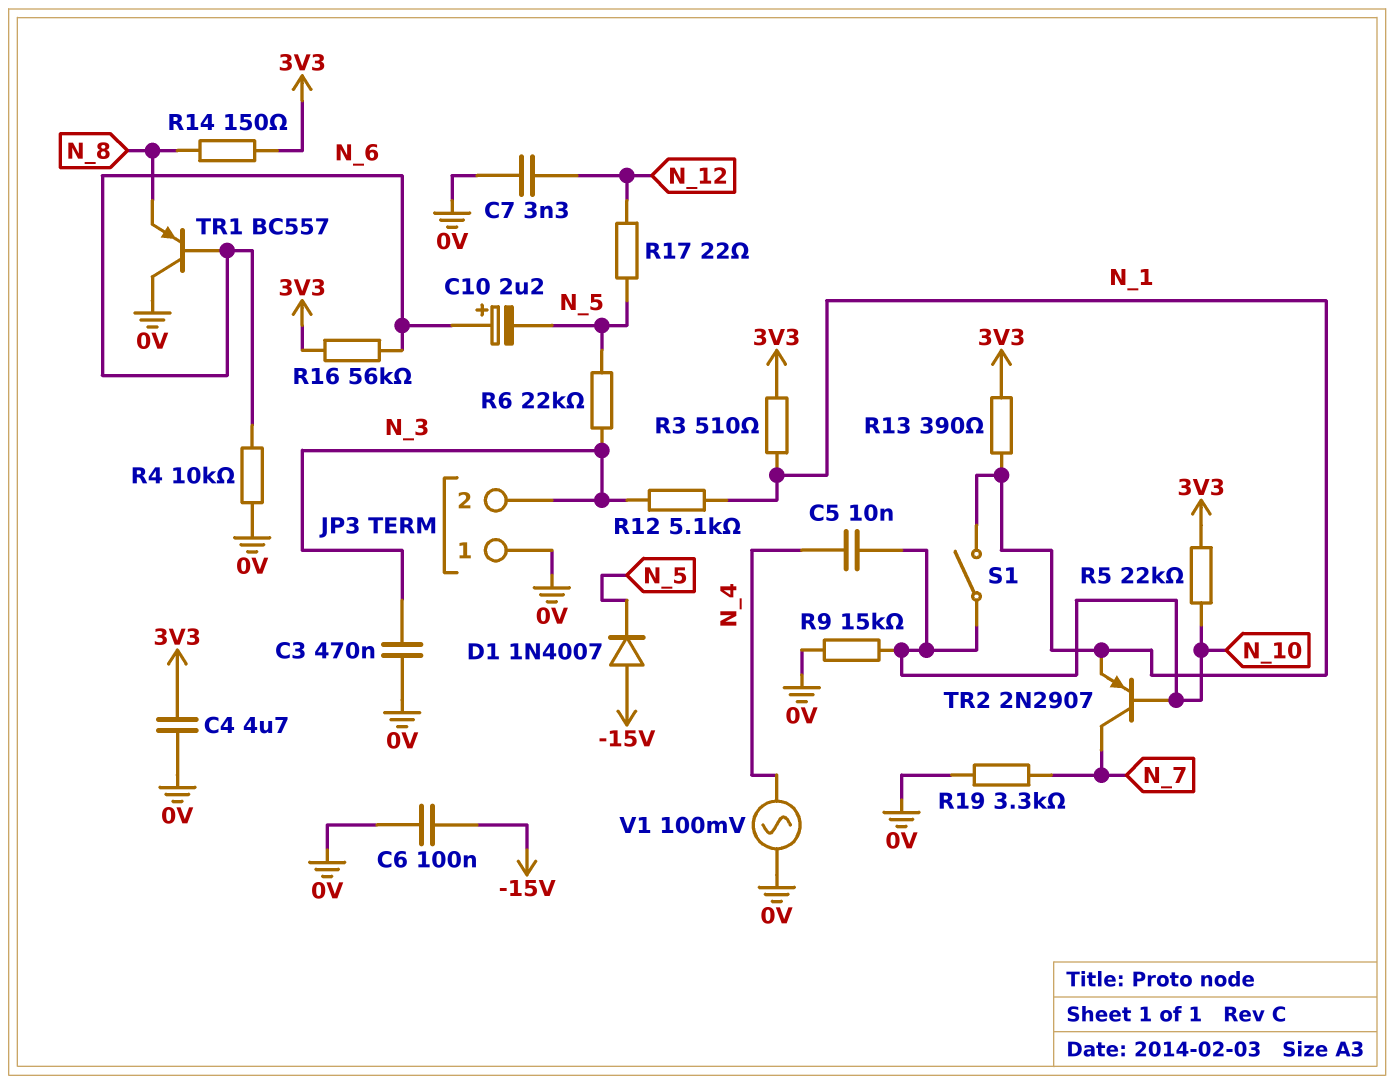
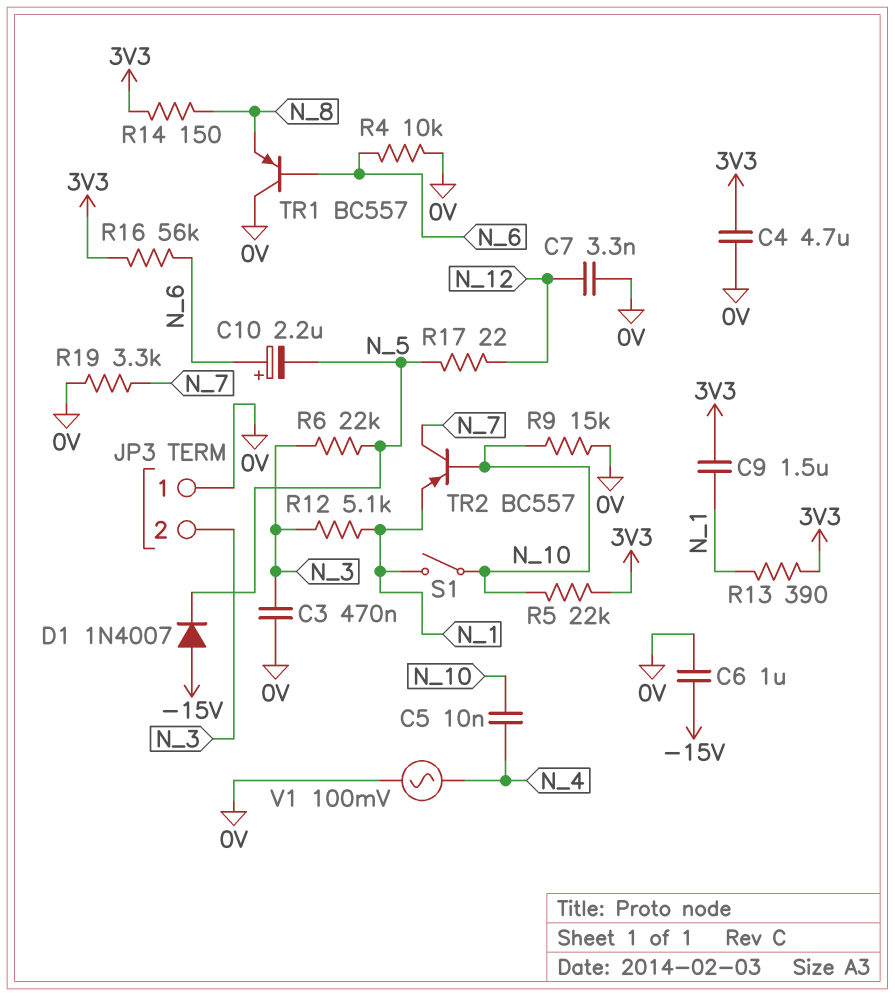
C6: 100nF (-15V, 0V) -> 1uF (-15V, 0V)
C9: none -> 1.5uF (3V3, N_1)
R3: 510 (3V3, N_1) -> none
TR2: PNP 2N2907 (B N_10, C N_7, E N_1) -> PNP BC557 (B N_10, C N_7, E N_1)

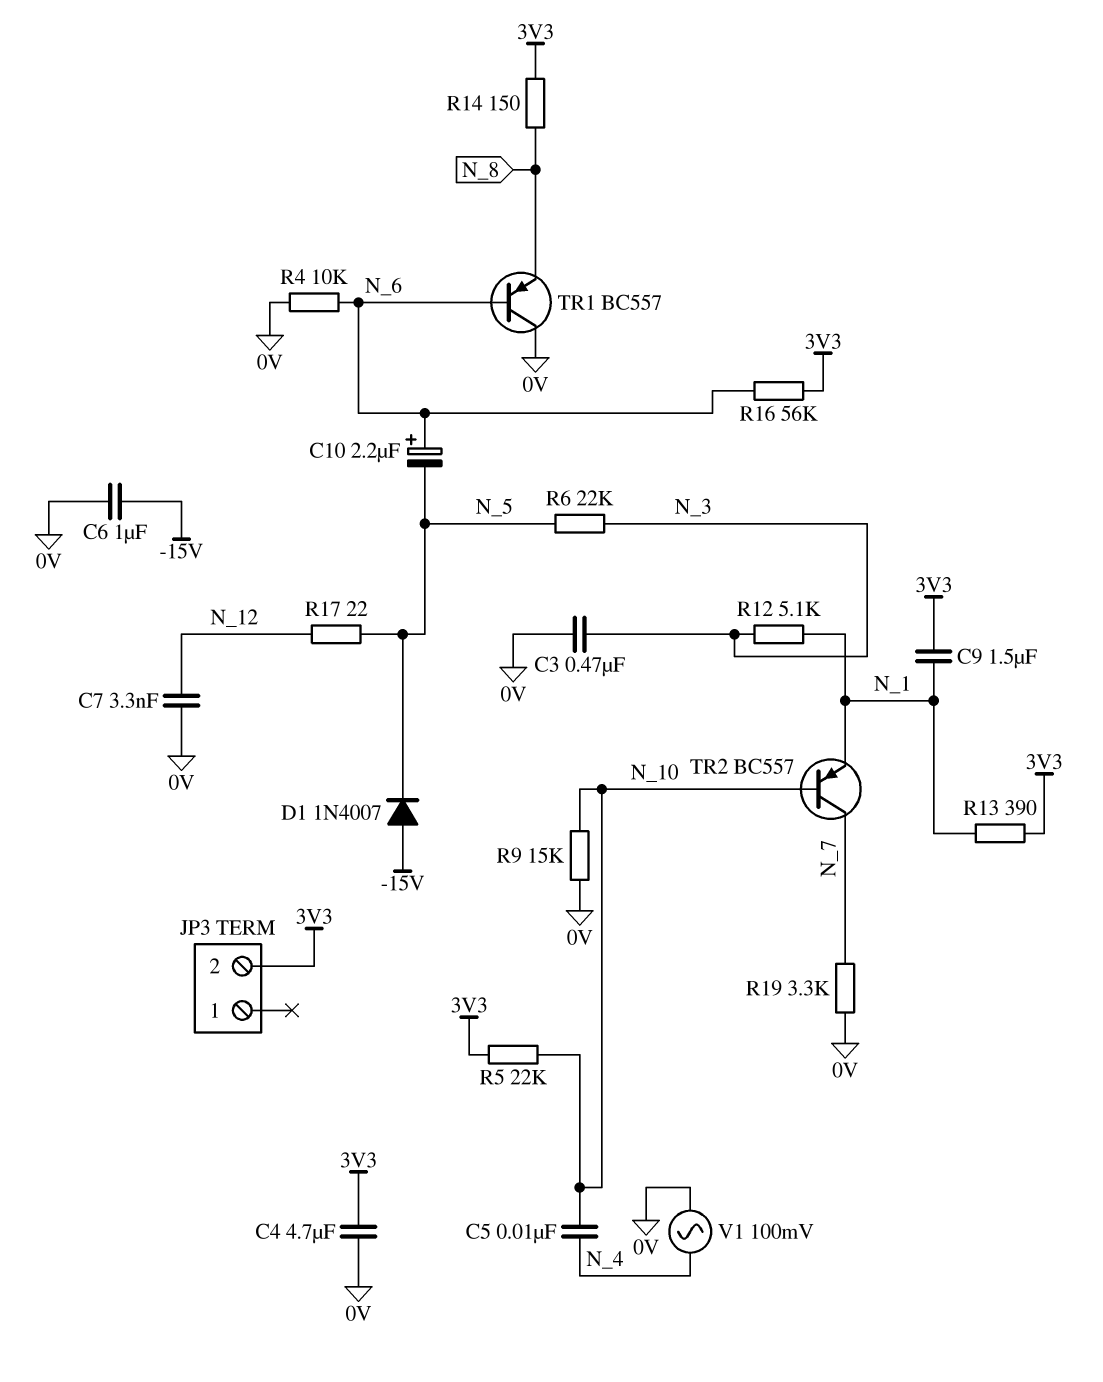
JP3 pin 1: 0V -> none
JP3 pin 2: N_3 -> 3V3
S1: switch (N_1, N_10) -> none

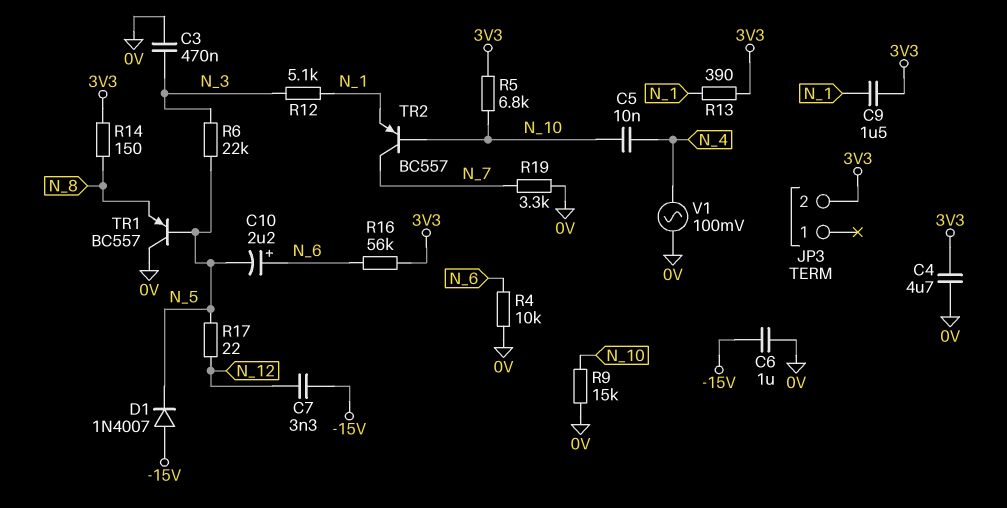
C7: 3.3nF (0V, N_12) -> 3.3nF (-15V, N_12)
R5: 22k (3V3, N_10) -> 6.8k (3V3, N_10)
TR1: PNP BC557 (B N_6, C 0V, E N_8) -> PNP BC557 (B N_5, C 0V, E N_8)

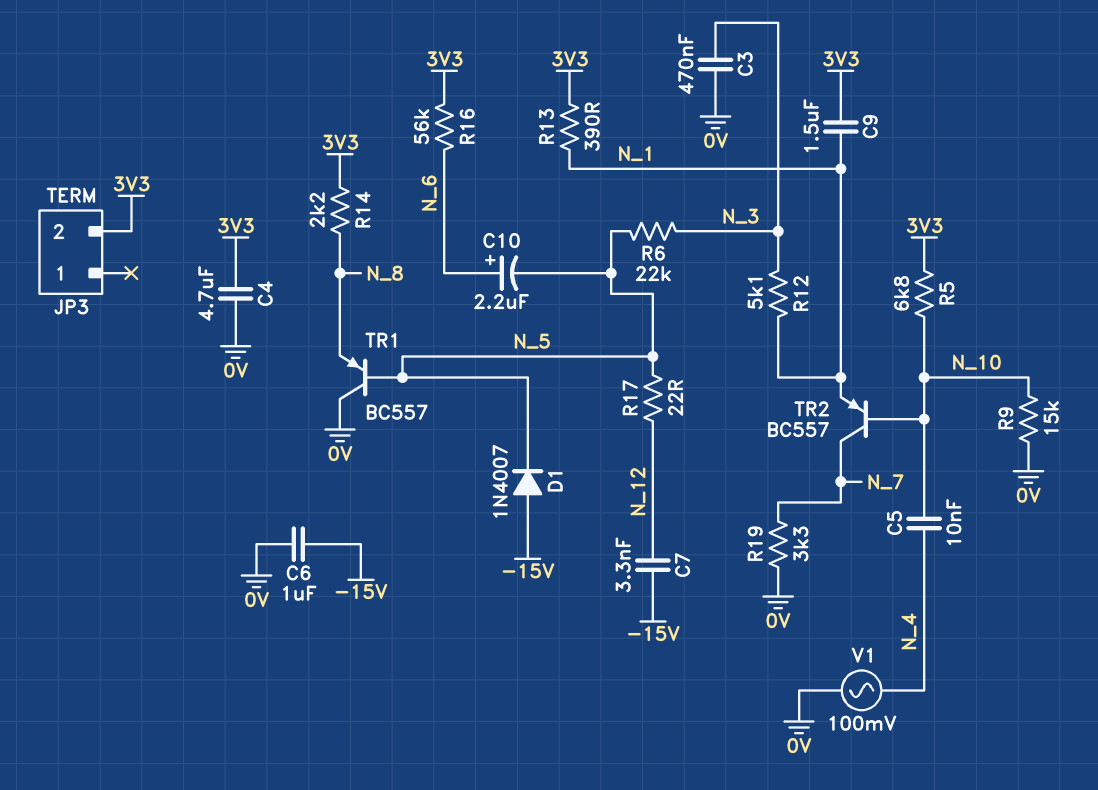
R4: 10k (0V, N_6) -> none
R14: 150 (3V3, N_8) -> 2.2k (3V3, N_8)

